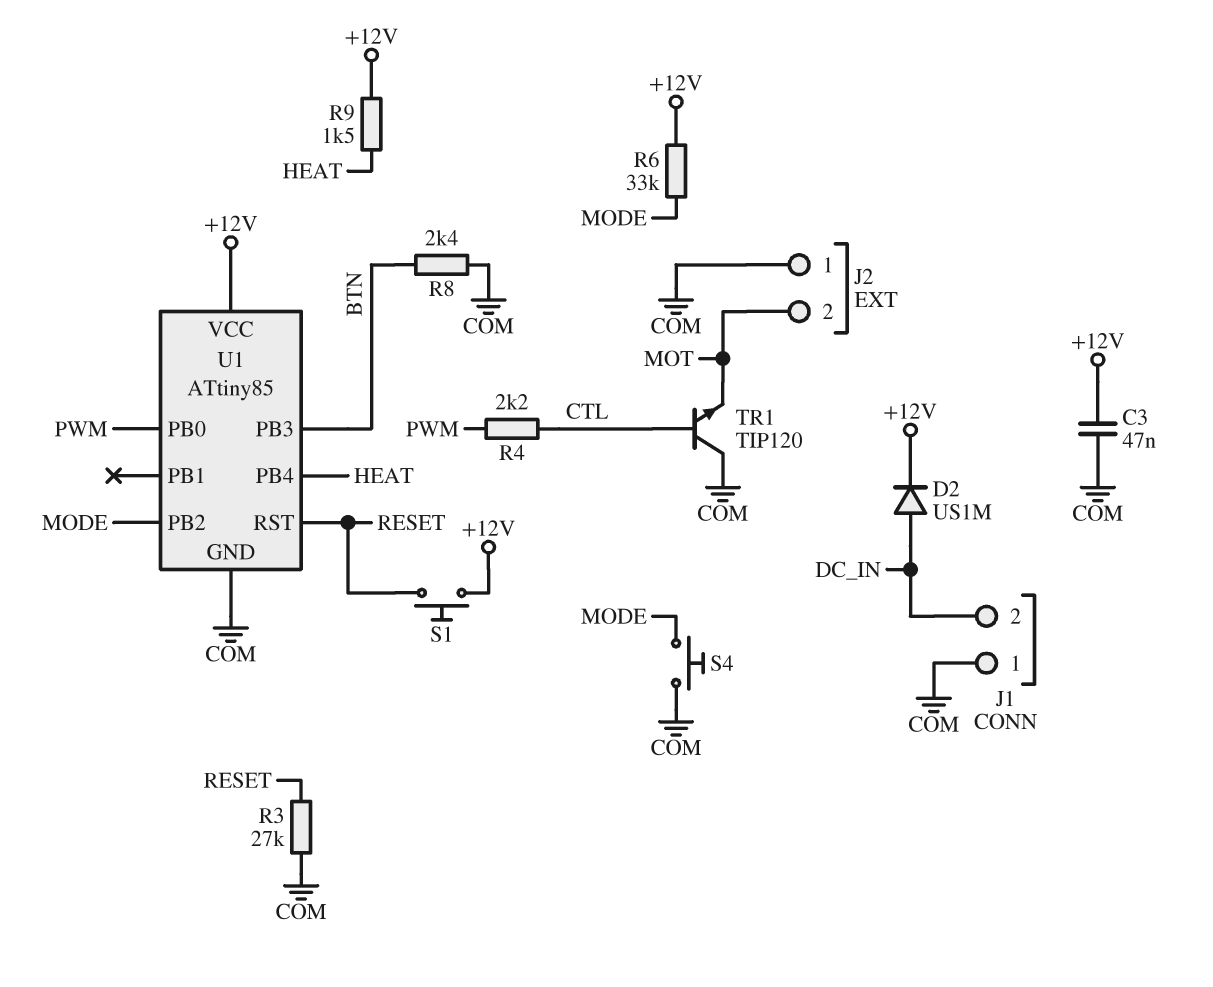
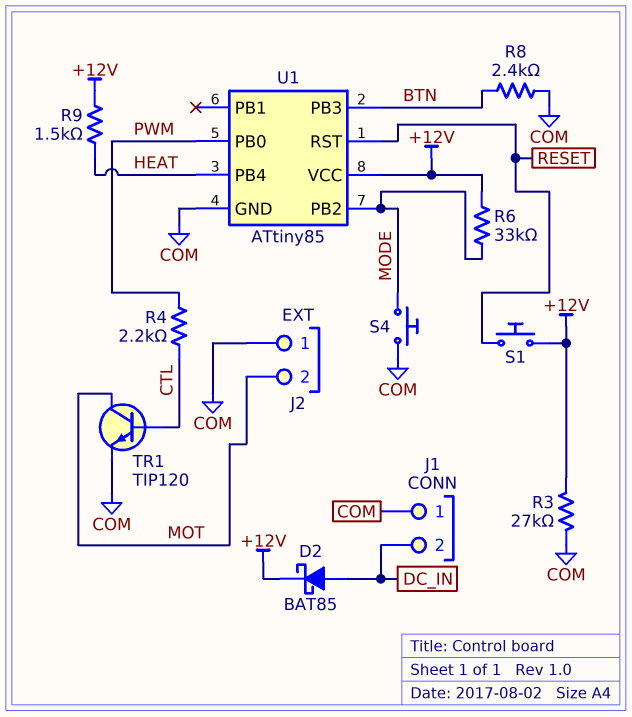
C3: 47nF (+12V, COM) -> none
D2: diode US1M (A DC_IN, K +12V) -> schottky BAT85 (A DC_IN, K +12V)
R3: 27k (COM, RESET) -> 27k (+12V, COM)
TR1: NPN TIP120 (B CTL, C COM, E MOT) -> NPN TIP120 (B CTL, C MOT, E COM)

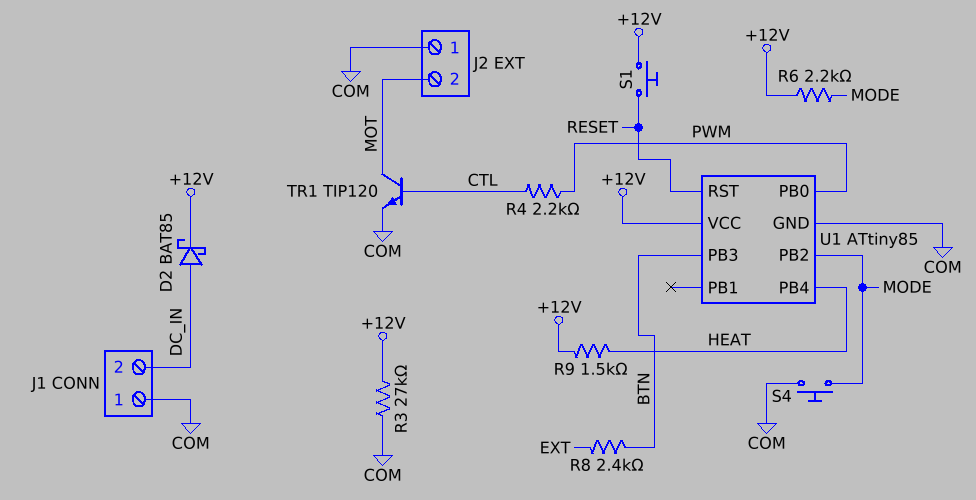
R6: 33k (+12V, MODE) -> 2.2k (+12V, MODE)
R8: 2.4k (BTN, COM) -> 2.4k (BTN, EXT)

